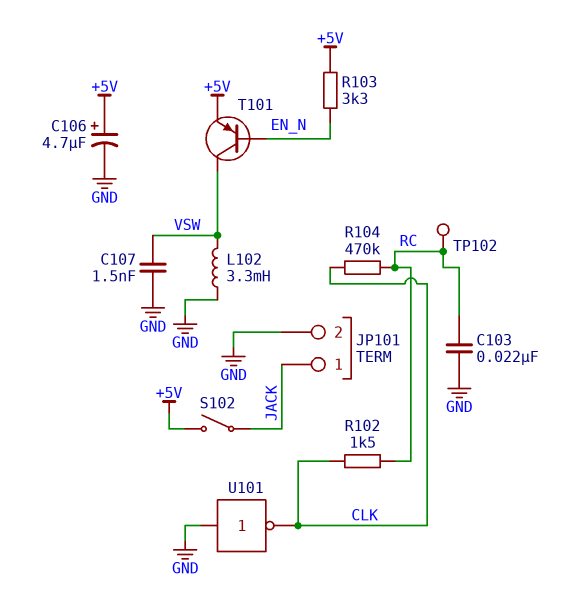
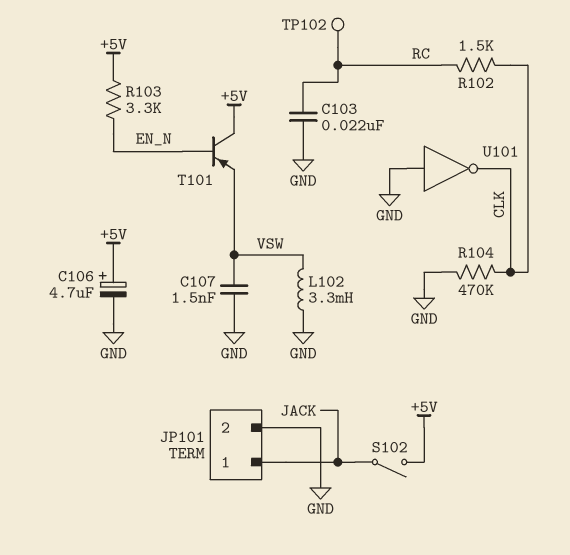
R104: 470k (CLK, RC) -> 470k (CLK, GND)
T101: PNP (B EN_N, C VSW, E +5V) -> PNP (B EN_N, C +5V, E VSW)

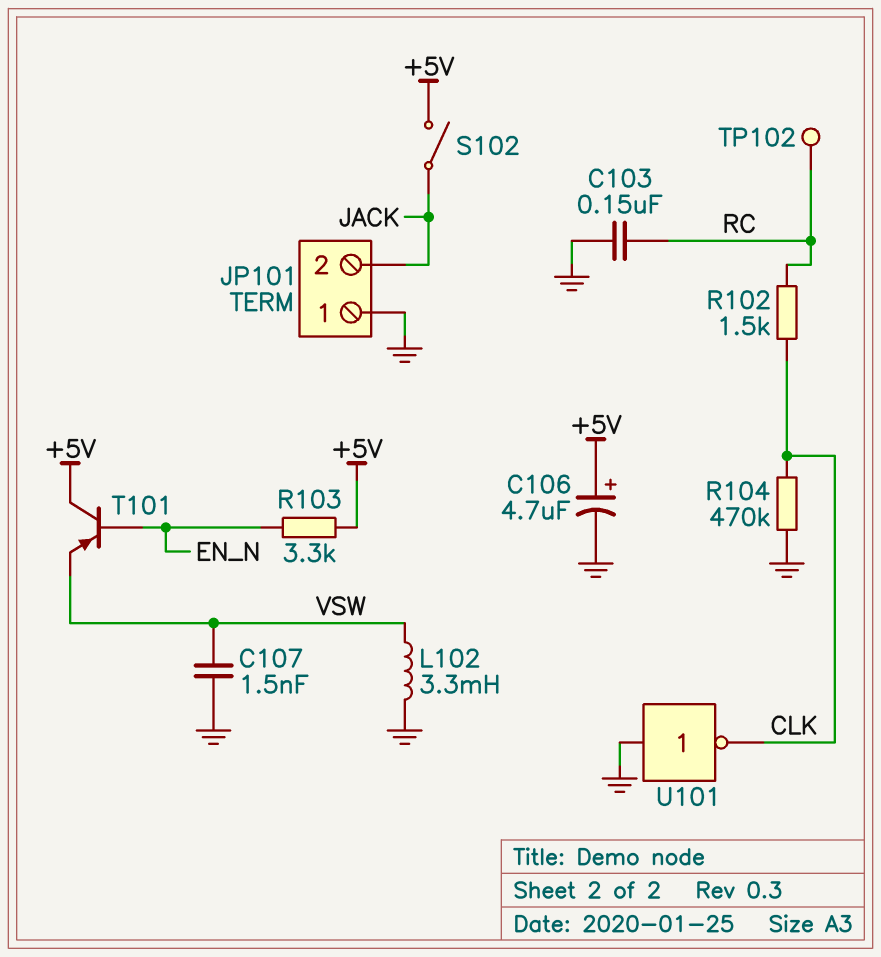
C103: 22nF (GND, RC) -> 150nF (GND, RC)
JP101 pin 1: JACK -> GND
JP101 pin 2: GND -> JACK

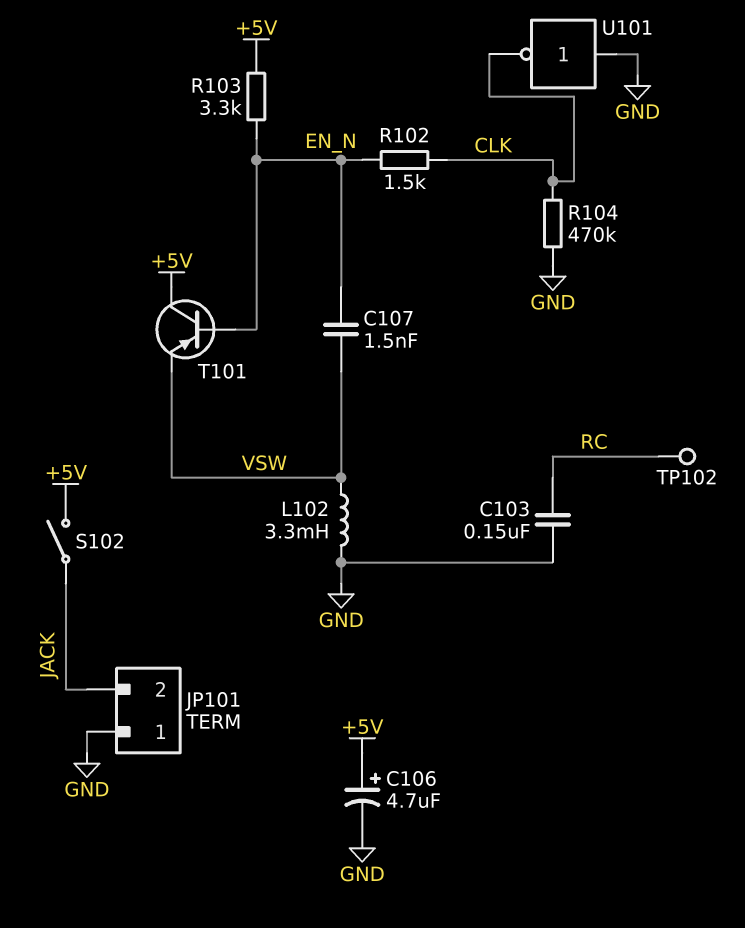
C107: 1.5nF (GND, VSW) -> 1.5nF (EN_N, VSW)
R102: 1.5k (CLK, RC) -> 1.5k (CLK, EN_N)

